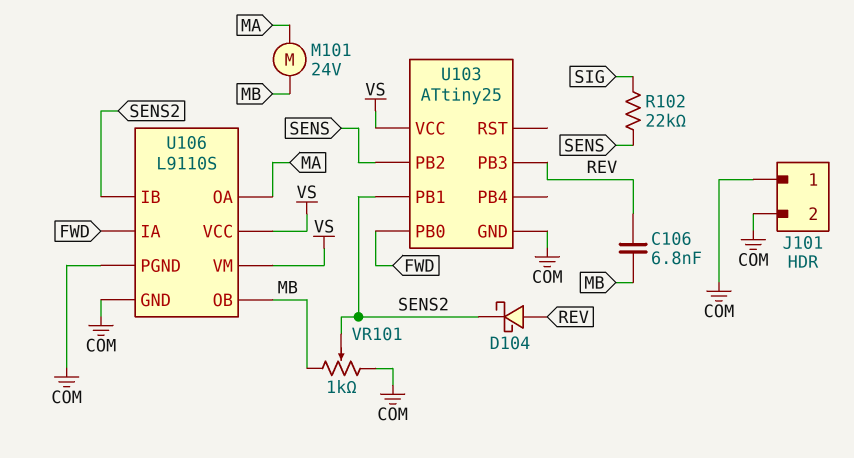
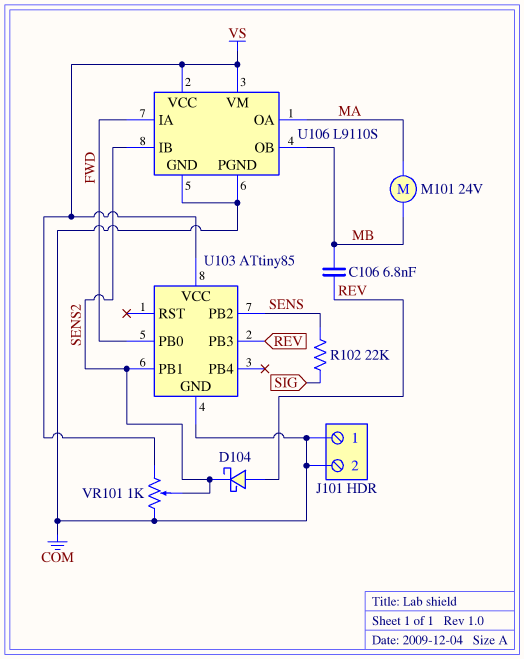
U103: ATtiny25 -> ATtiny85
VR101: 1k (COM, MB, wiper SENS2) -> 1k (COM, VS, wiper SENS2)

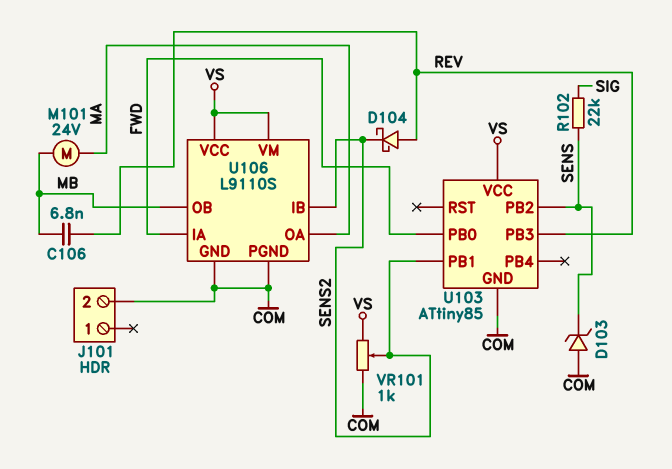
D103: none -> zener (A COM, K SENS)
J101 pin 1: COM -> none

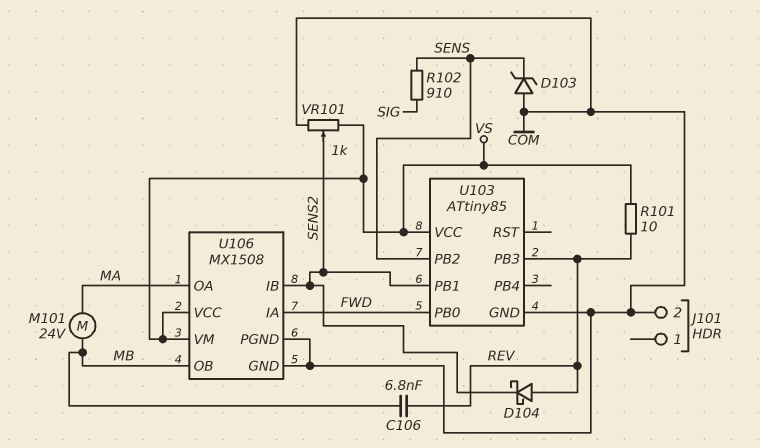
R101: none -> 10 (REV, VS)
R102: 22k (SENS, SIG) -> 910 (SENS, SIG)
U106: L9110S -> MX1508

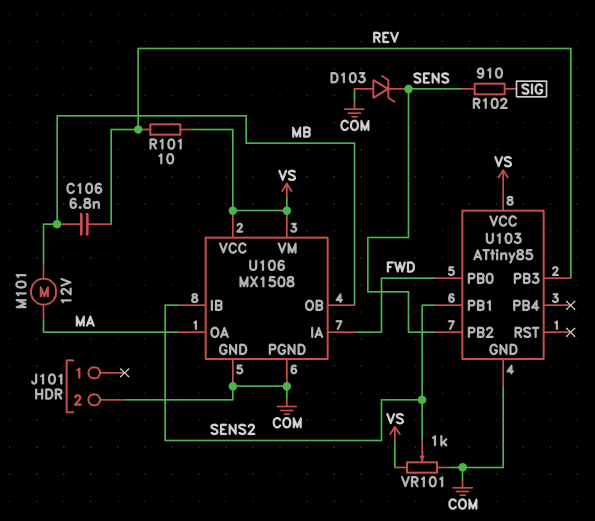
D104: schottky (A REV, K SENS2) -> none
M101: motor 24V (MA, MB) -> motor 12V (MA, MB)

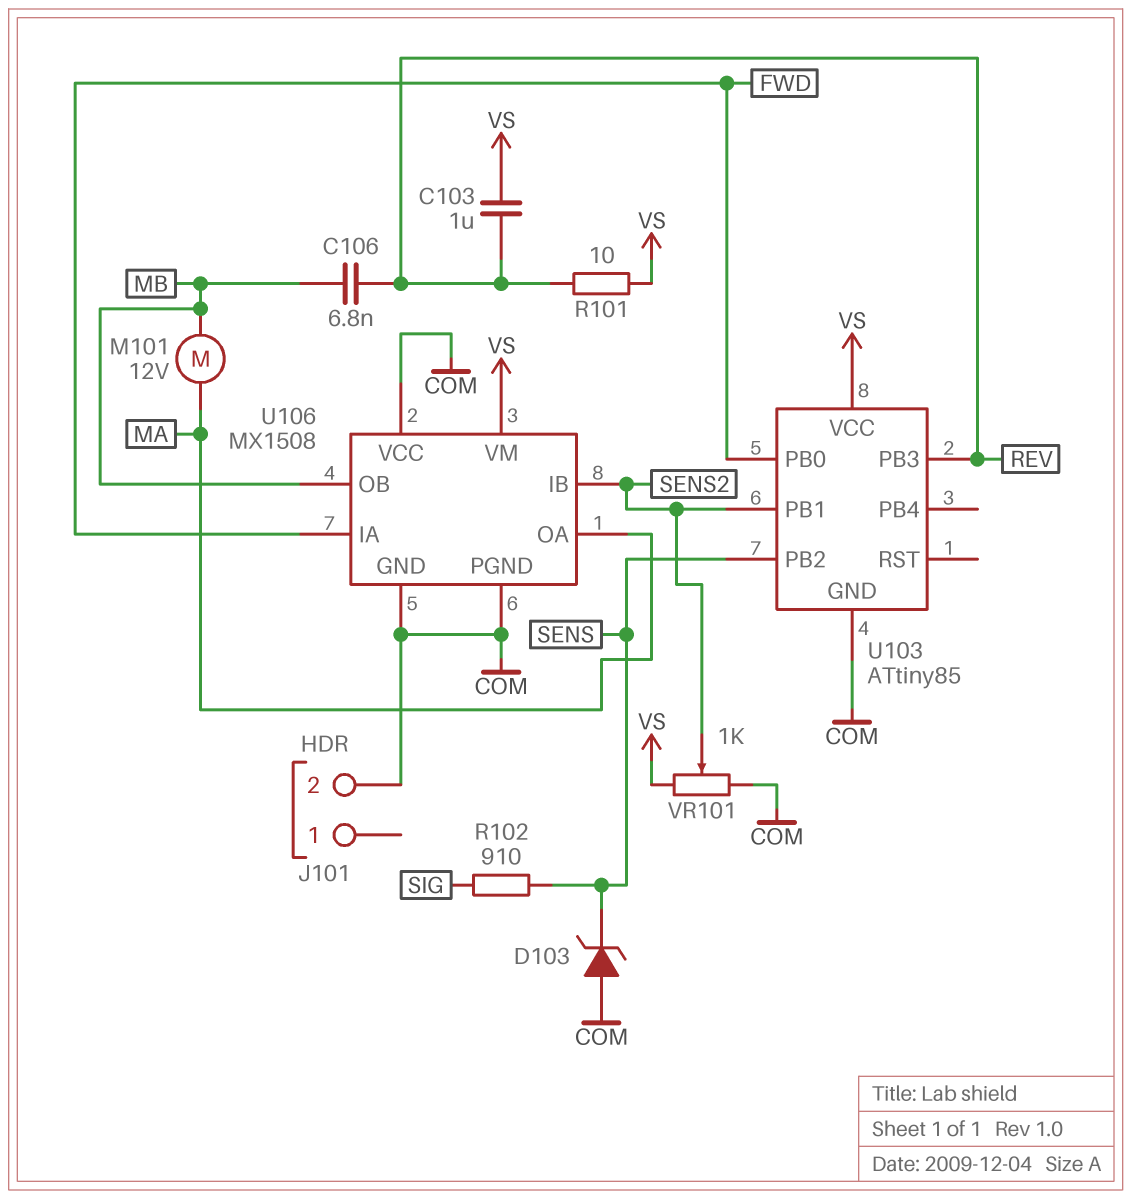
C103: none -> 1uF (REV, VS)
U106 pin VCC: VS -> COM

